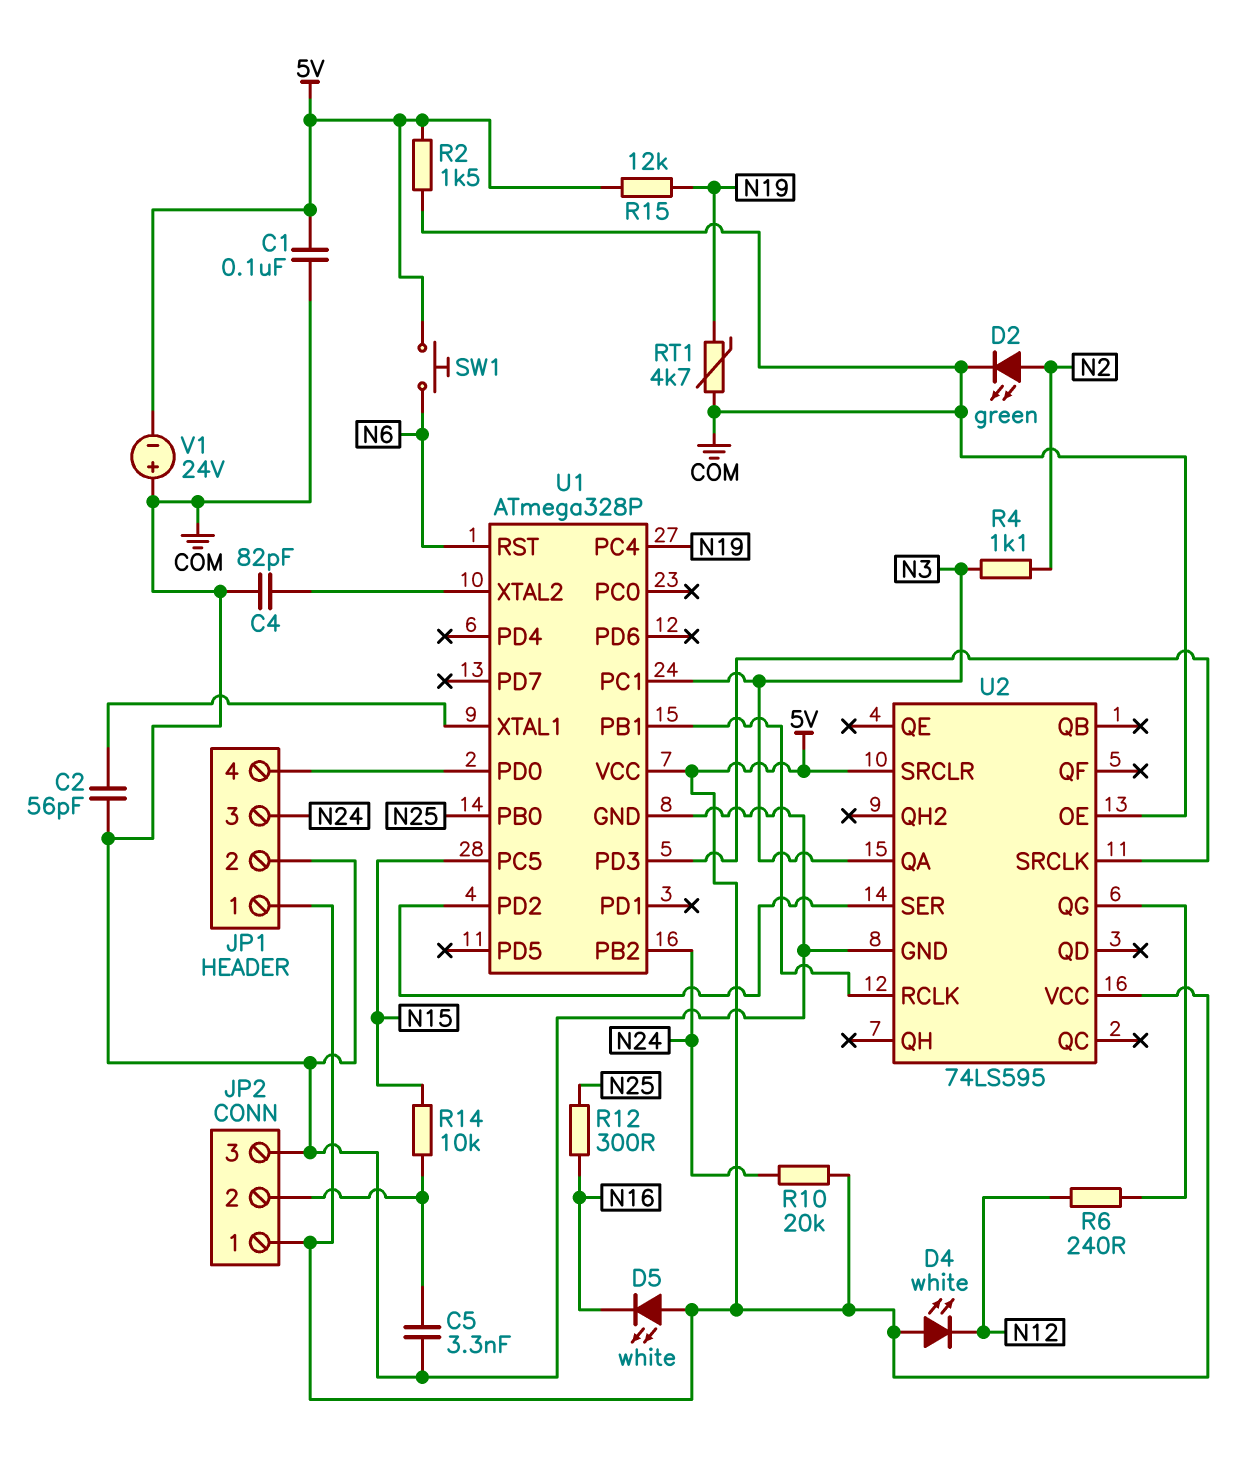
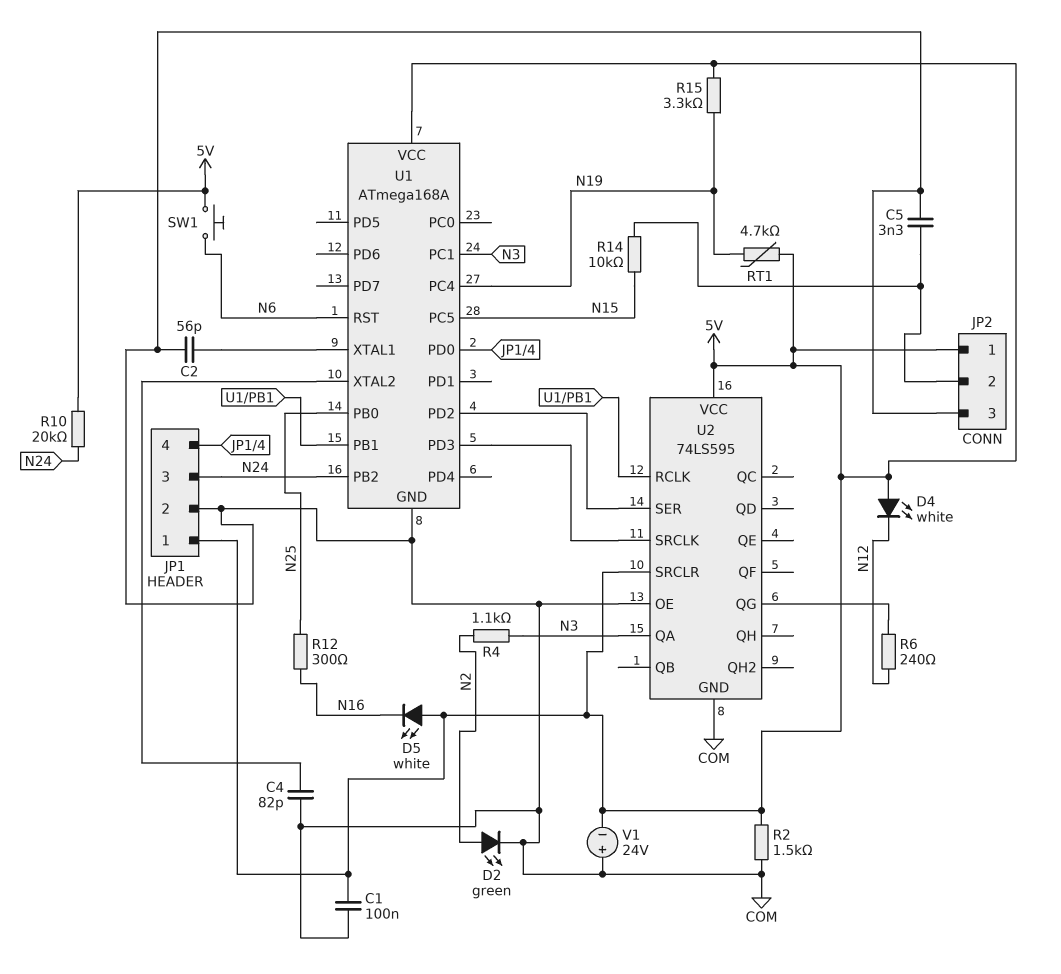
R15: 12k (5V, N19) -> 3.3k (5V, N19)
RT1: 4.7k (COM, N19) -> 4.7k (5V, N19)
U1: ATmega328P -> ATmega168A

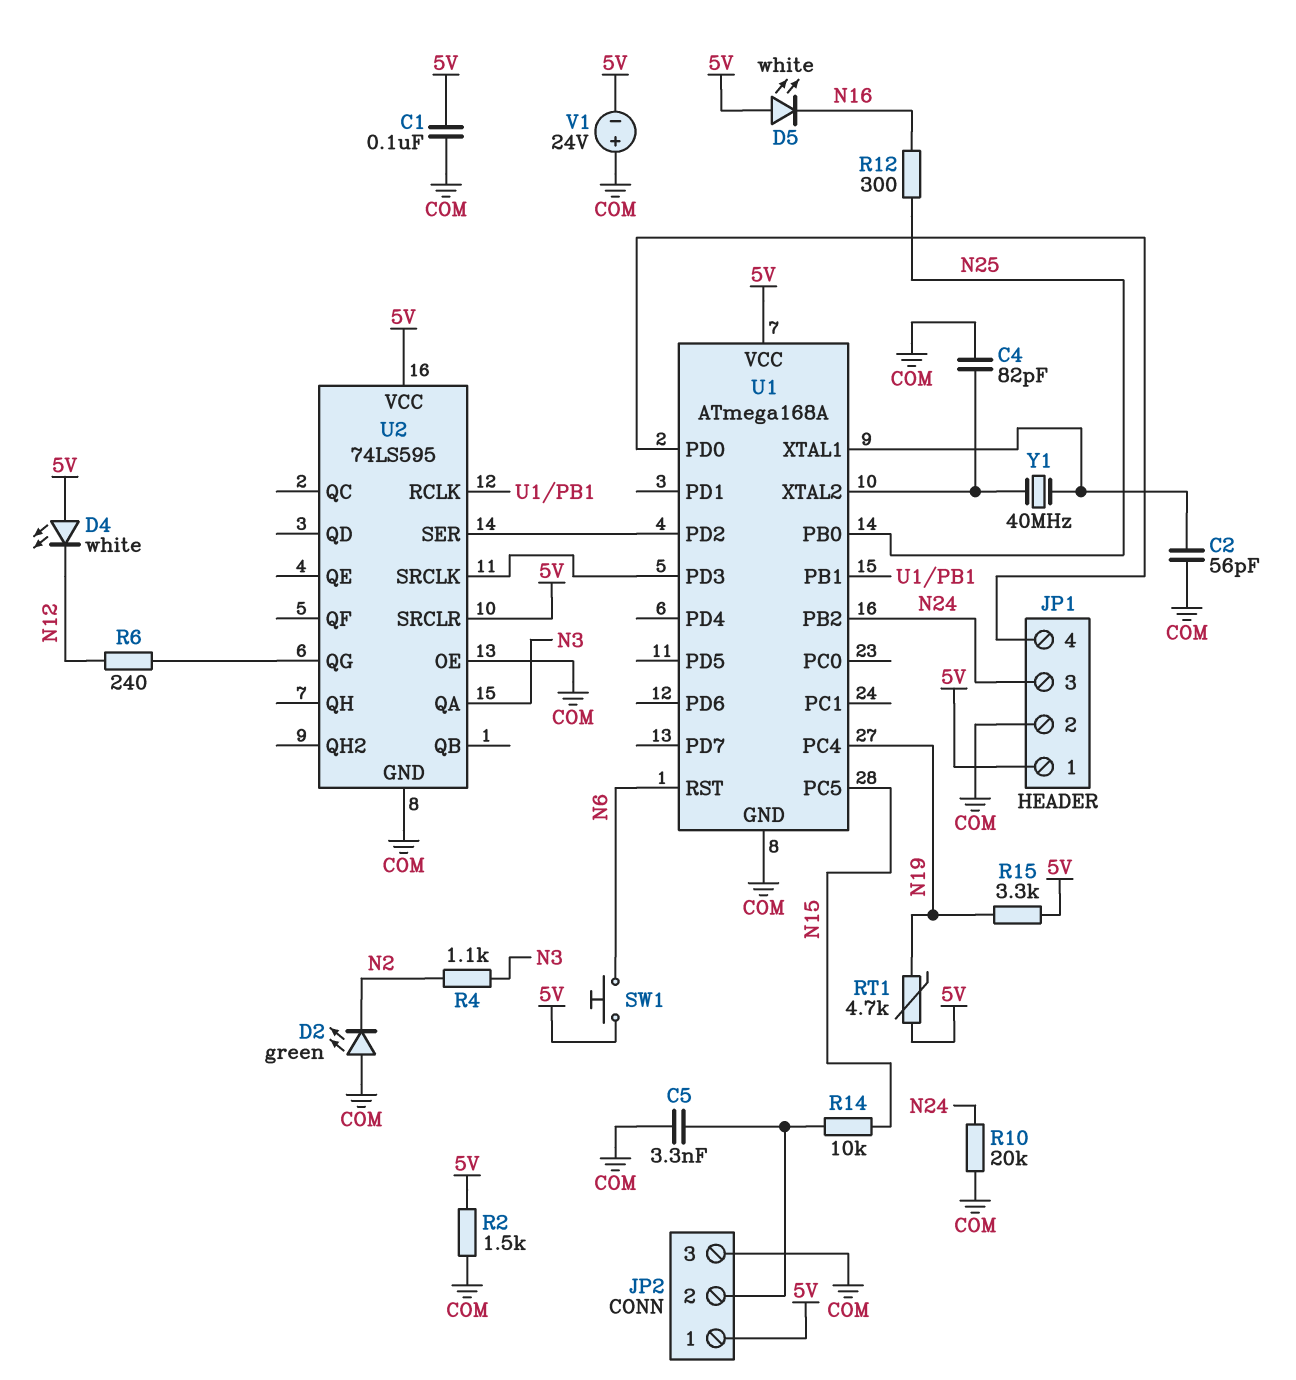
D2: LED green (A N2, K COM) -> LED green (A COM, K N2)
R10: 20k (5V, N24) -> 20k (COM, N24)
U1 pin PC1: N3 -> none
Y1: none -> 40MHz (U1/XTAL1, U1/XTAL2)

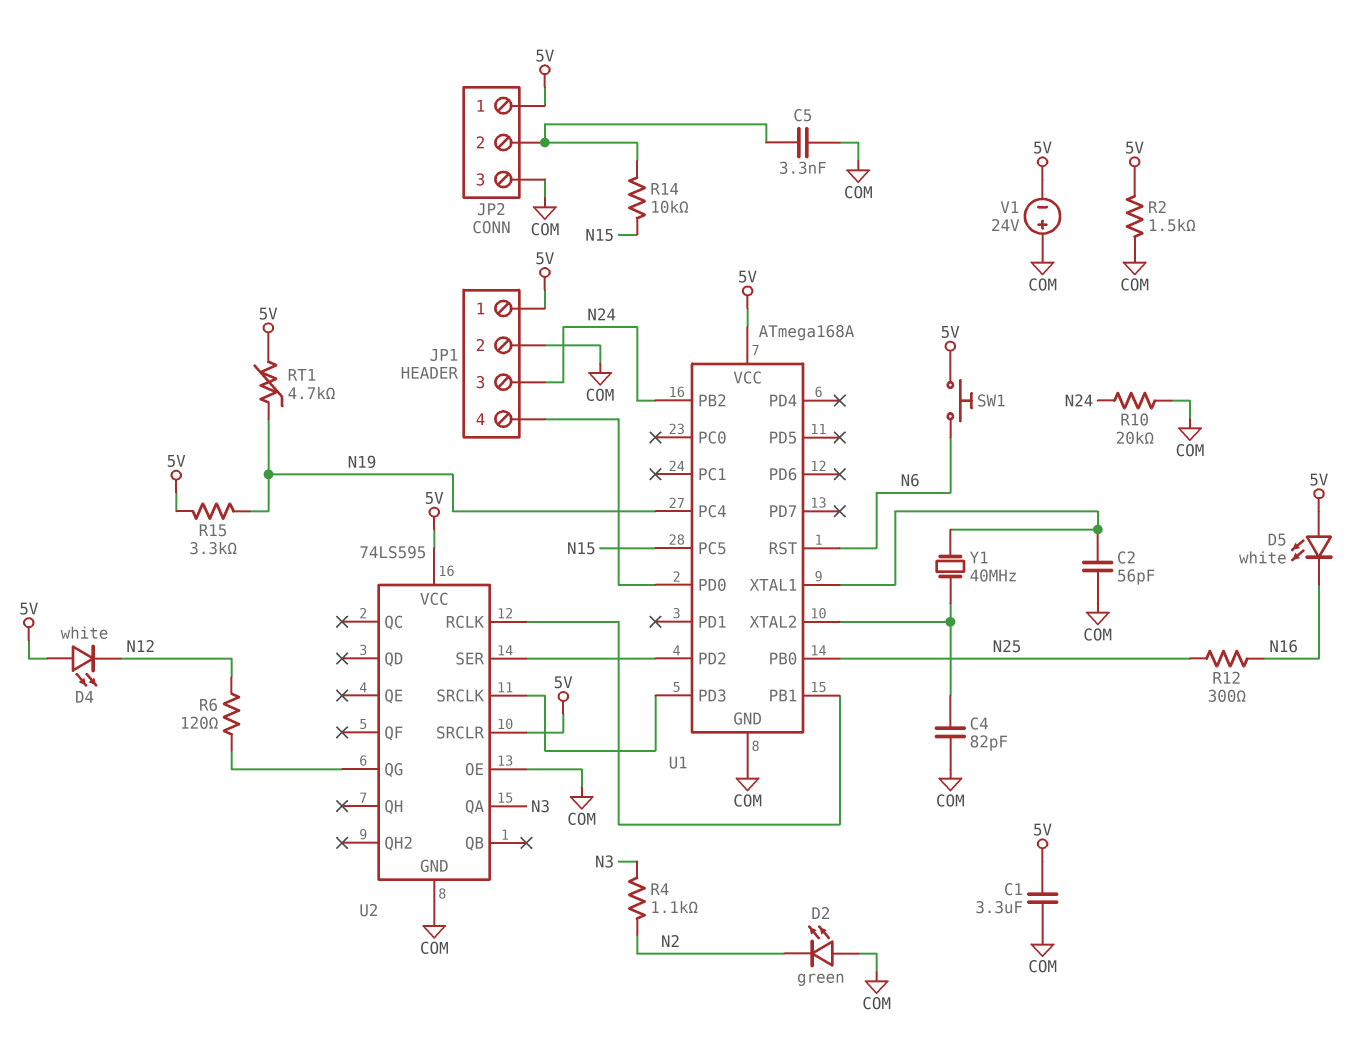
C1: 100nF (5V, COM) -> 3.3uF (5V, COM)
R6: 240 (N12, U2/QG) -> 120 (N12, U2/QG)

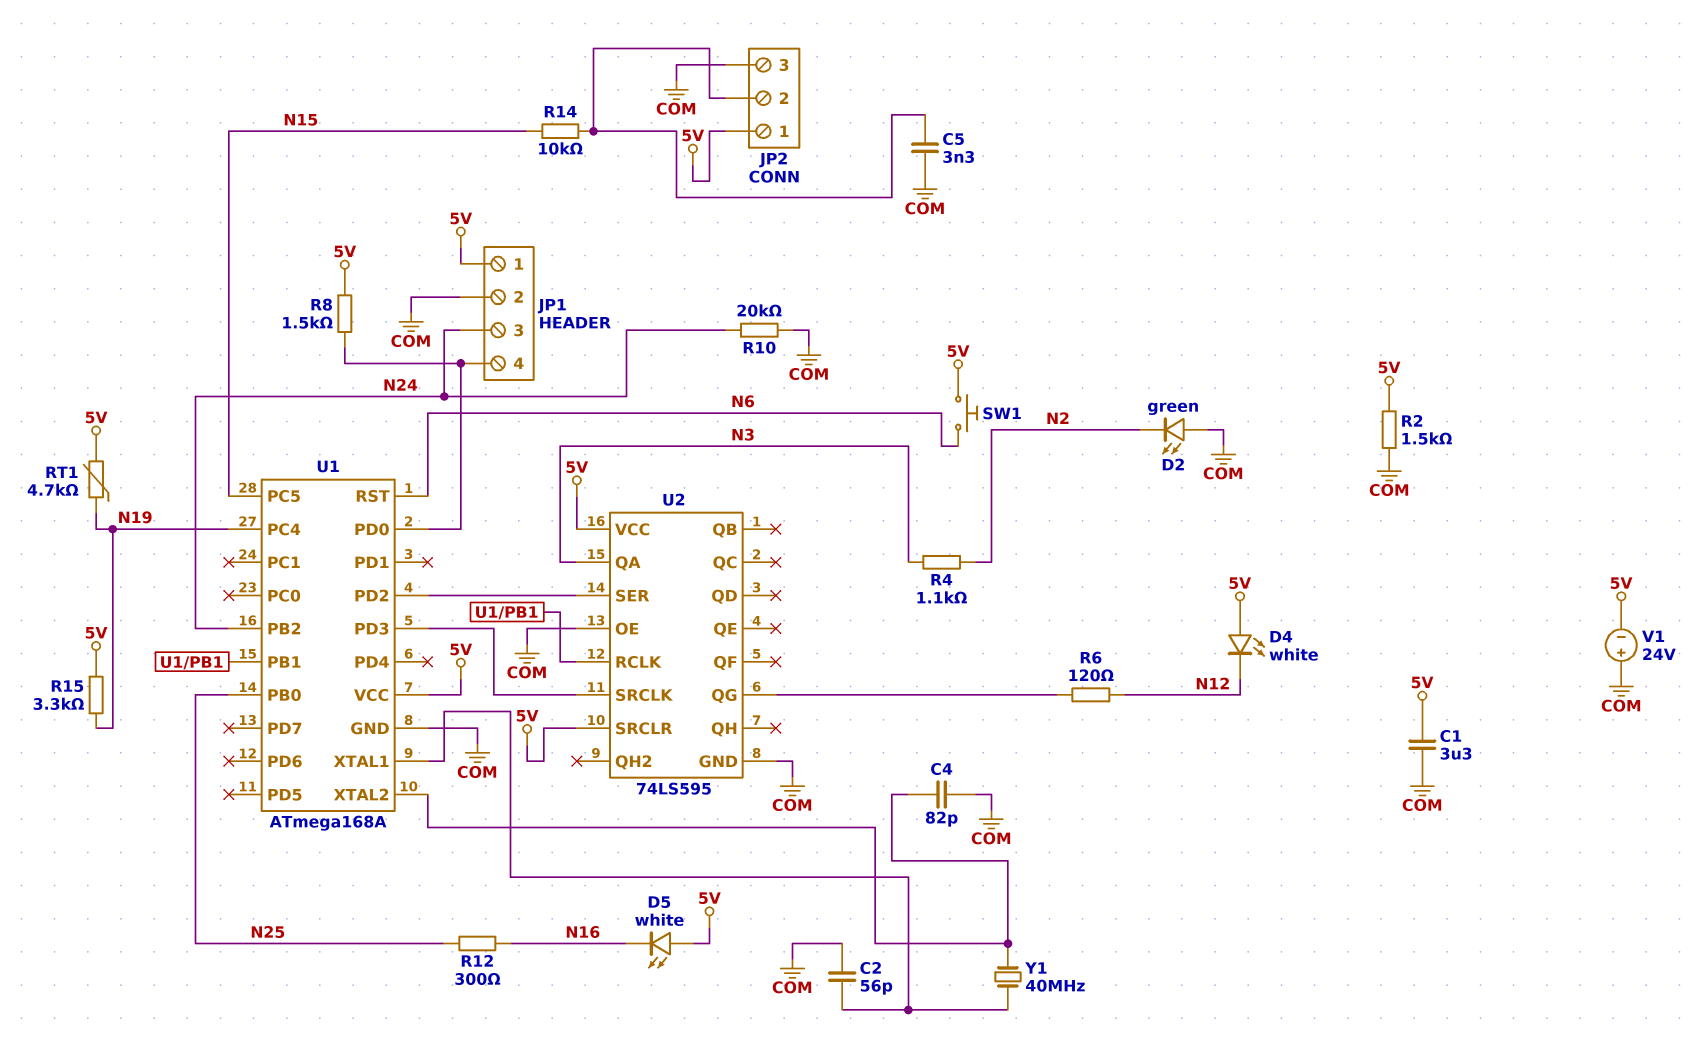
R8: none -> 1.5k (5V, JP1/4)

